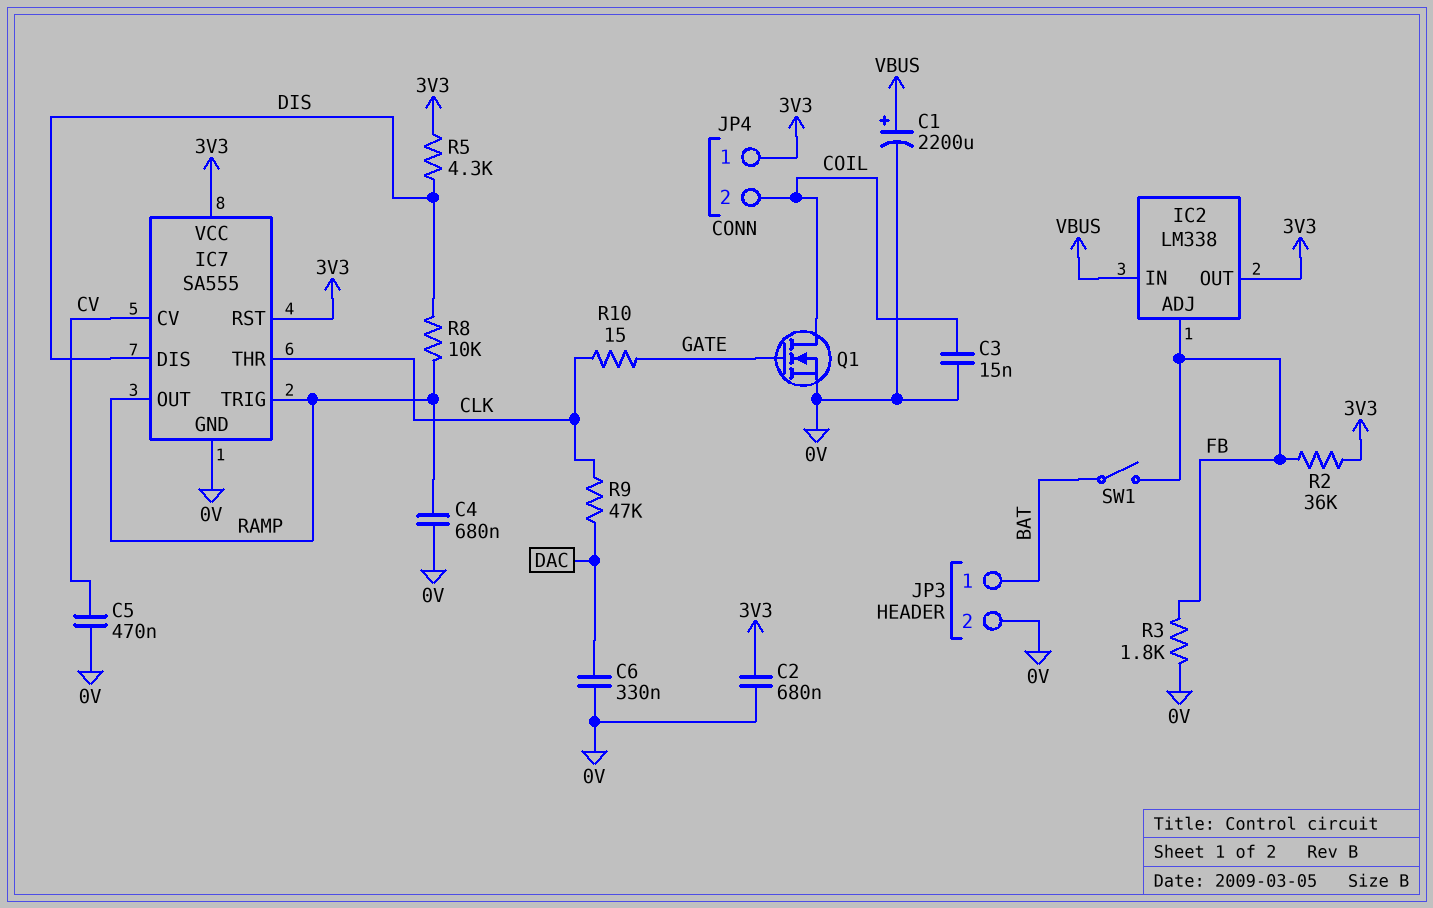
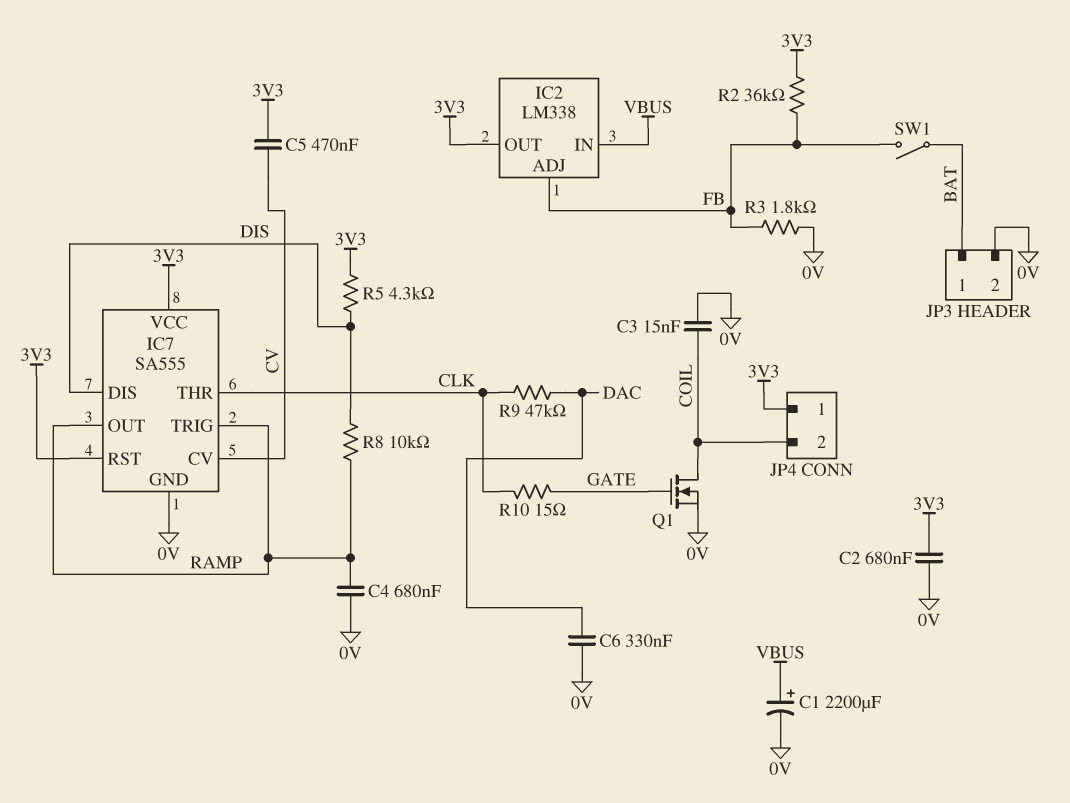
C5: 470nF (0V, CV) -> 470nF (3V3, CV)

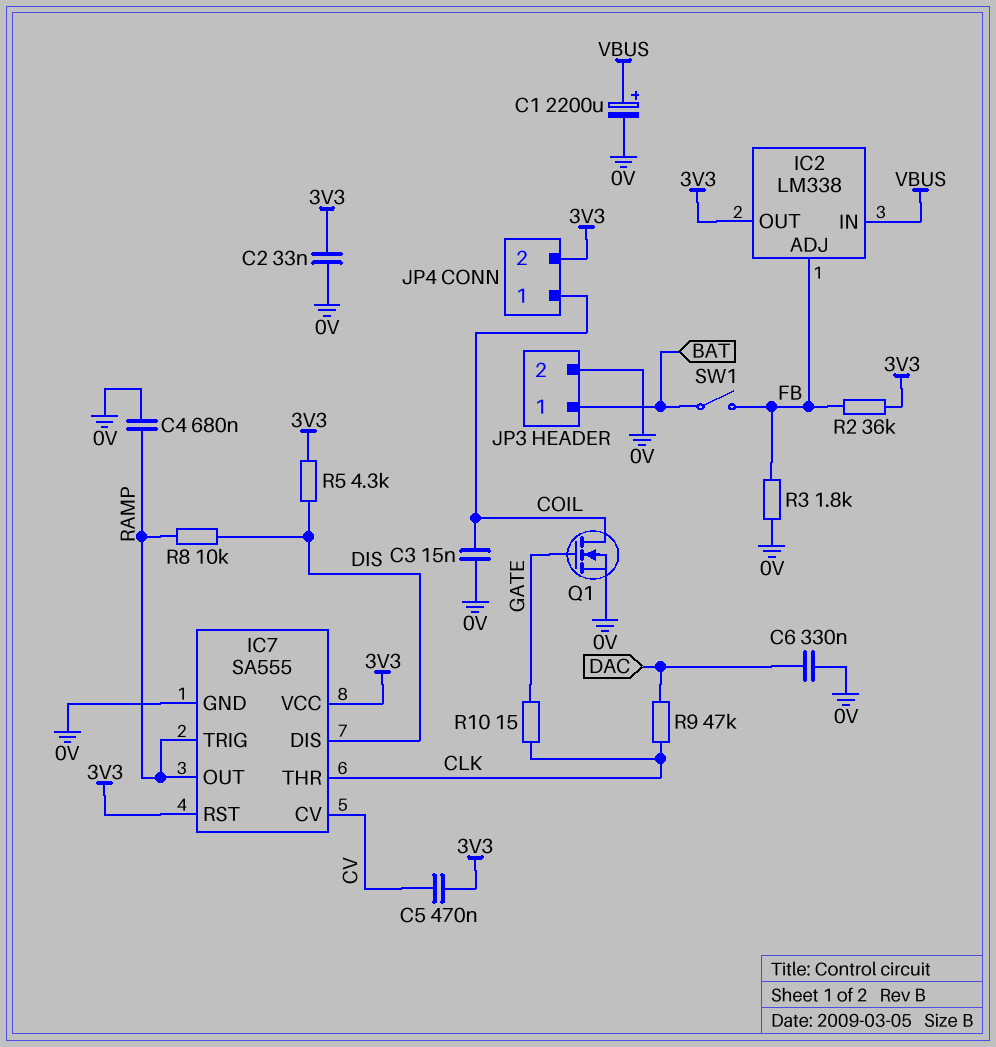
C2: 680nF (0V, 3V3) -> 33nF (0V, 3V3)
JP4 pin 1: 3V3 -> COIL
JP4 pin 2: COIL -> 3V3

